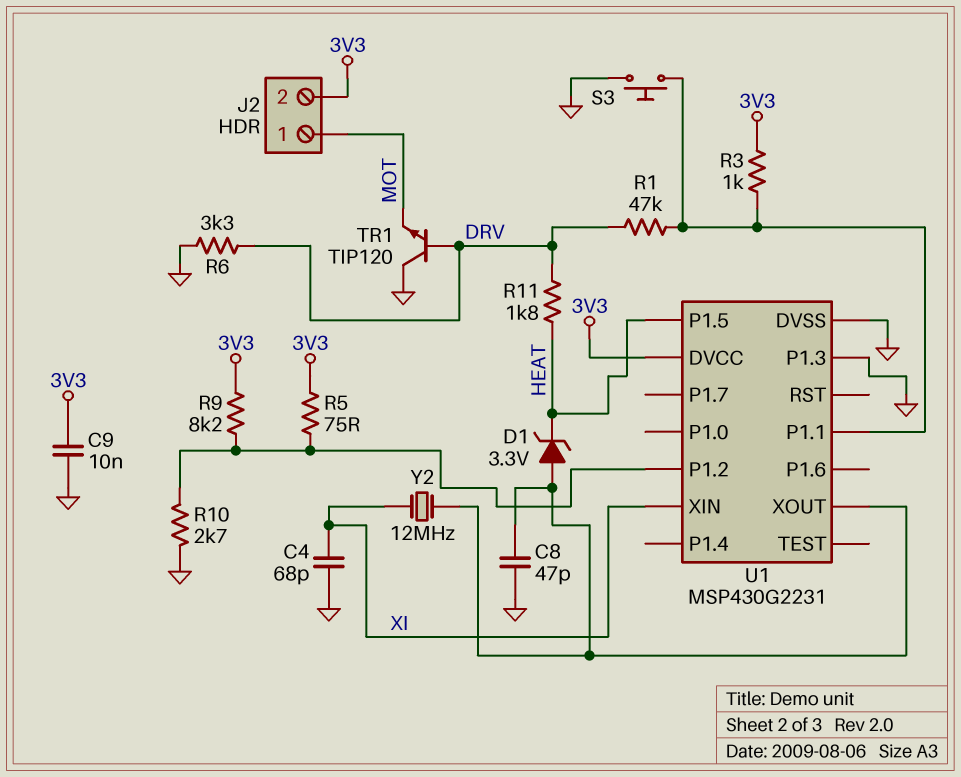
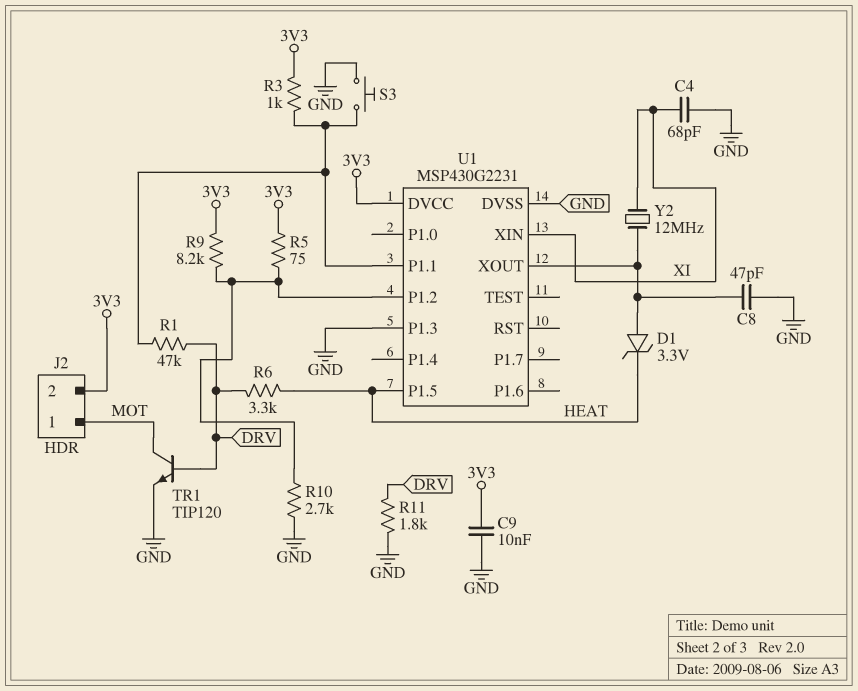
R6: 3.3k (DRV, GND) -> 3.3k (DRV, HEAT)
R11: 1.8k (DRV, HEAT) -> 1.8k (DRV, GND)
TR1: NPN TIP120 (B DRV, C GND, E MOT) -> NPN TIP120 (B DRV, C MOT, E GND)

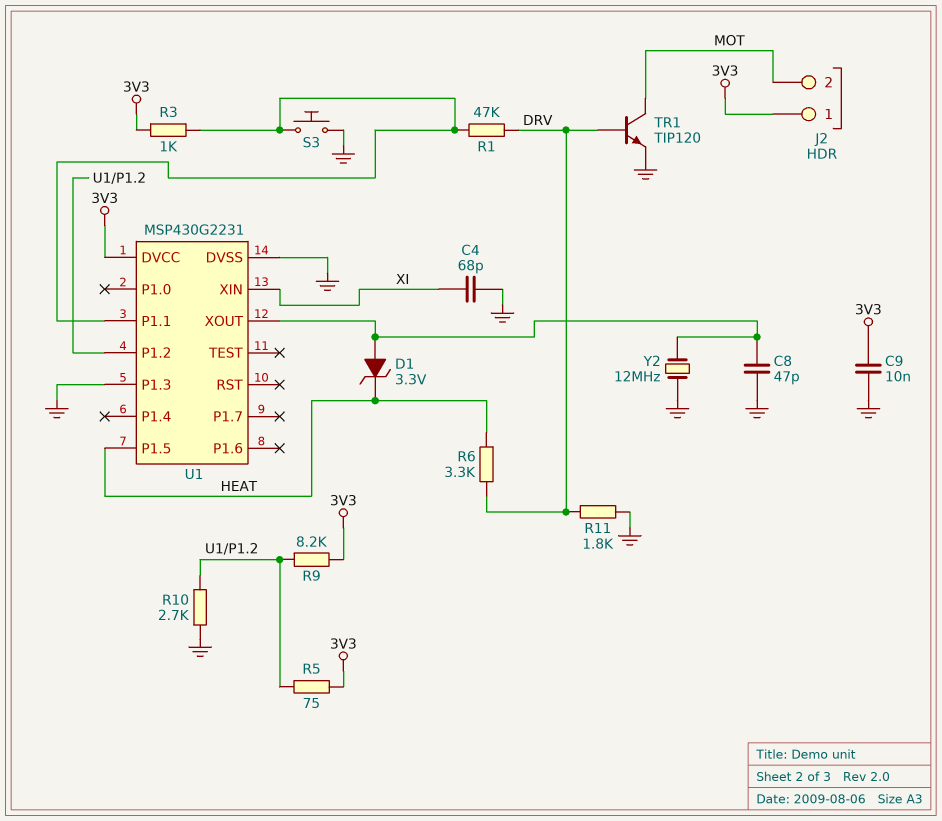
J2 pin 1: MOT -> 3V3
J2 pin 2: 3V3 -> MOT
Y2: 12MHz (U1/XOUT, XI) -> 12MHz (GND, U1/XOUT)

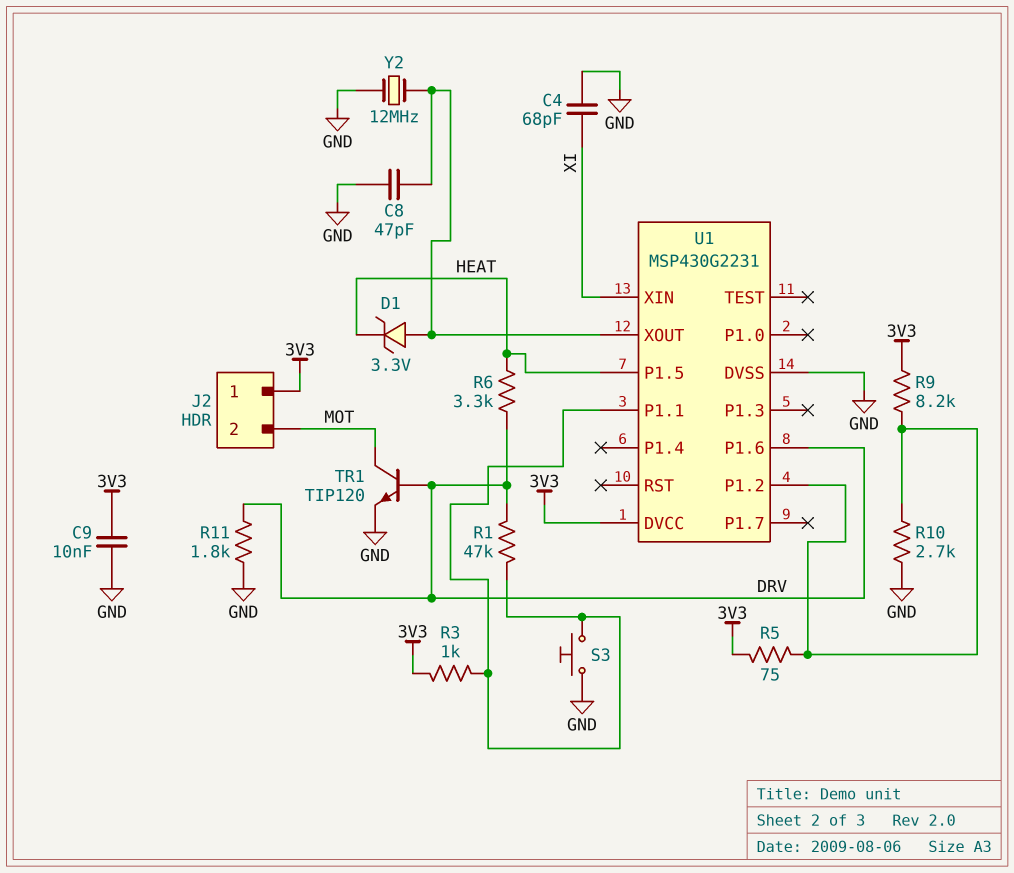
U1 pin P1.3: GND -> none
U1 pin P1.6: none -> DRV

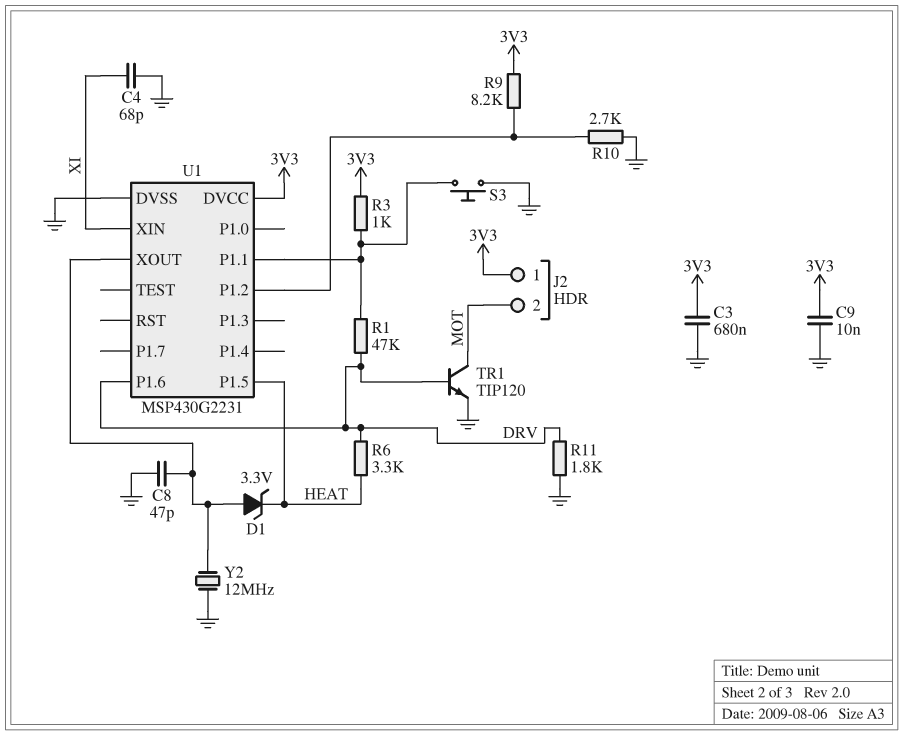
C3: none -> 680nF (3V3, GND)
R5: 75 (3V3, U1/P1.2) -> none

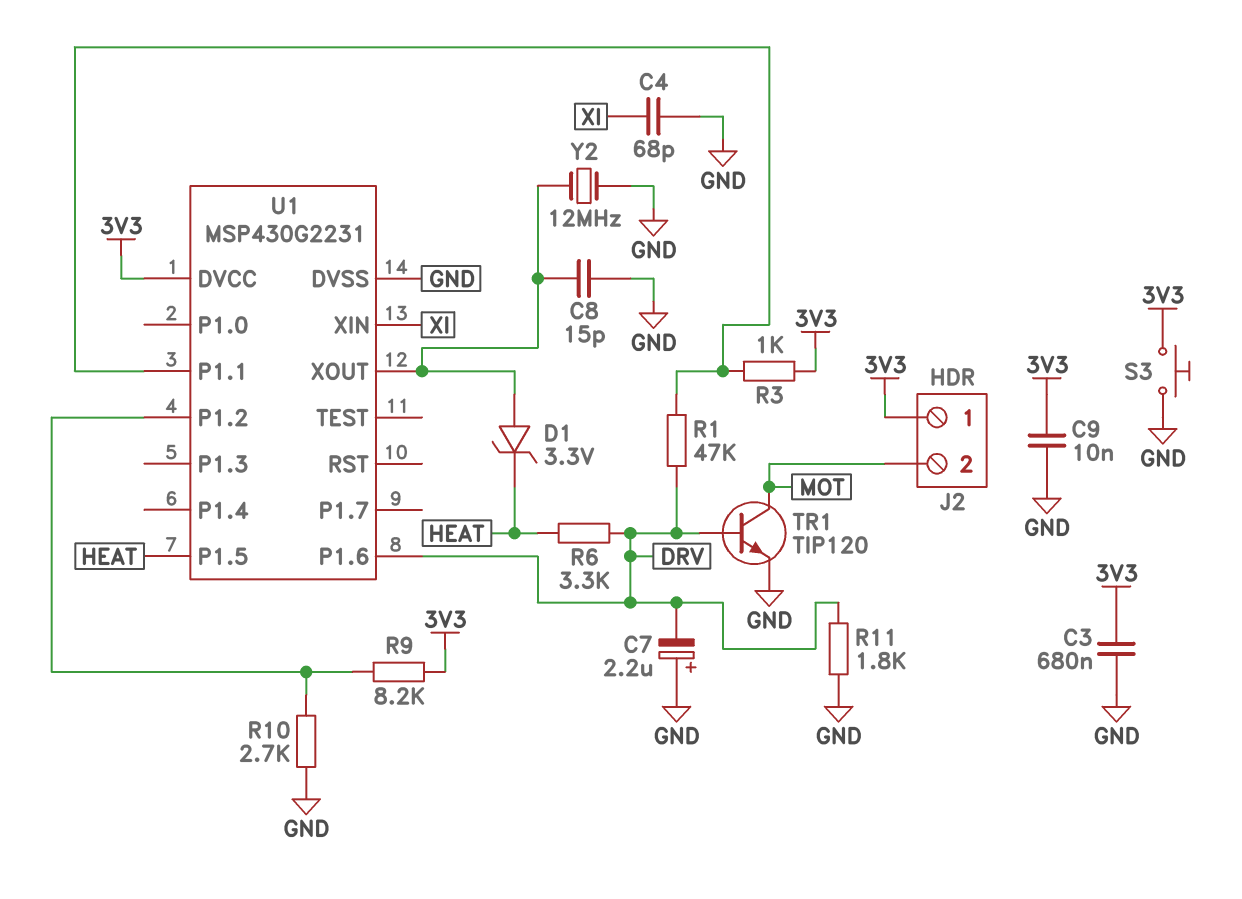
C7: none -> 2.2uF (plus GND, minus DRV)
C8: 47pF (GND, U1/XOUT) -> 15pF (GND, U1/XOUT)
S3: button (GND, U1/P1.1) -> button (3V3, GND)

